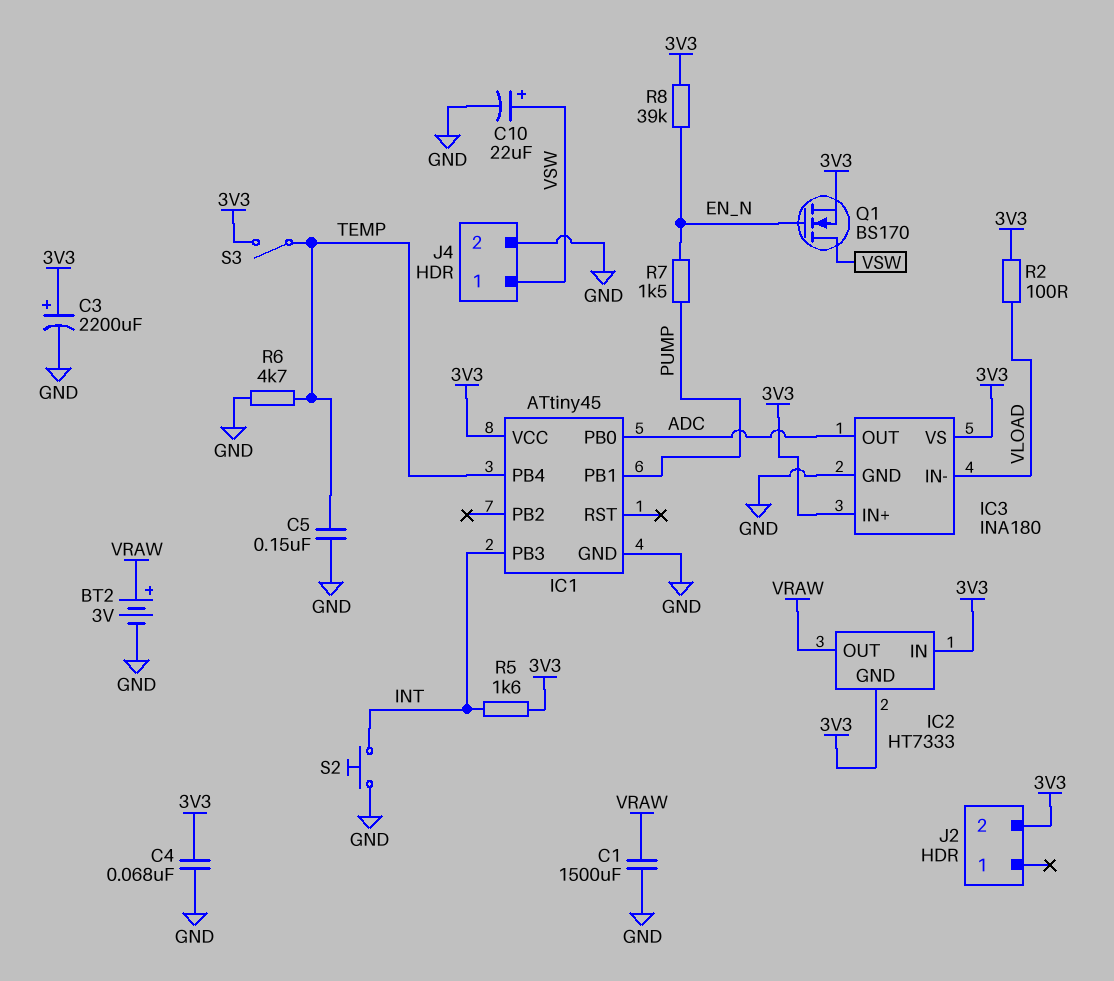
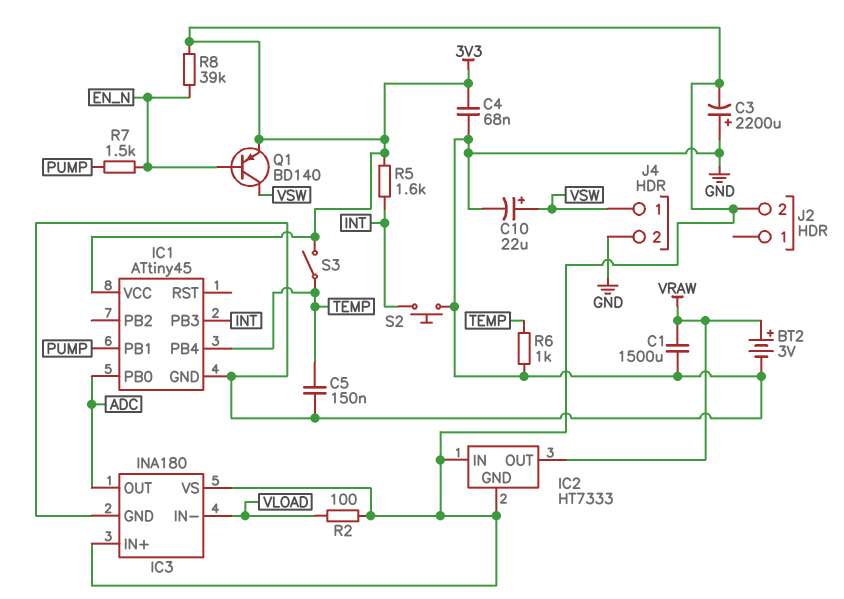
C3: 2200uF (plus 3V3, minus GND) -> 2200uF (plus GND, minus 3V3)
Q1: NMOS BS170 (G EN_N, D VSW, S 3V3) -> PNP BD140 (B EN_N, C VSW, E 3V3)
R6: 4.7k (GND, TEMP) -> 1k (GND, TEMP)

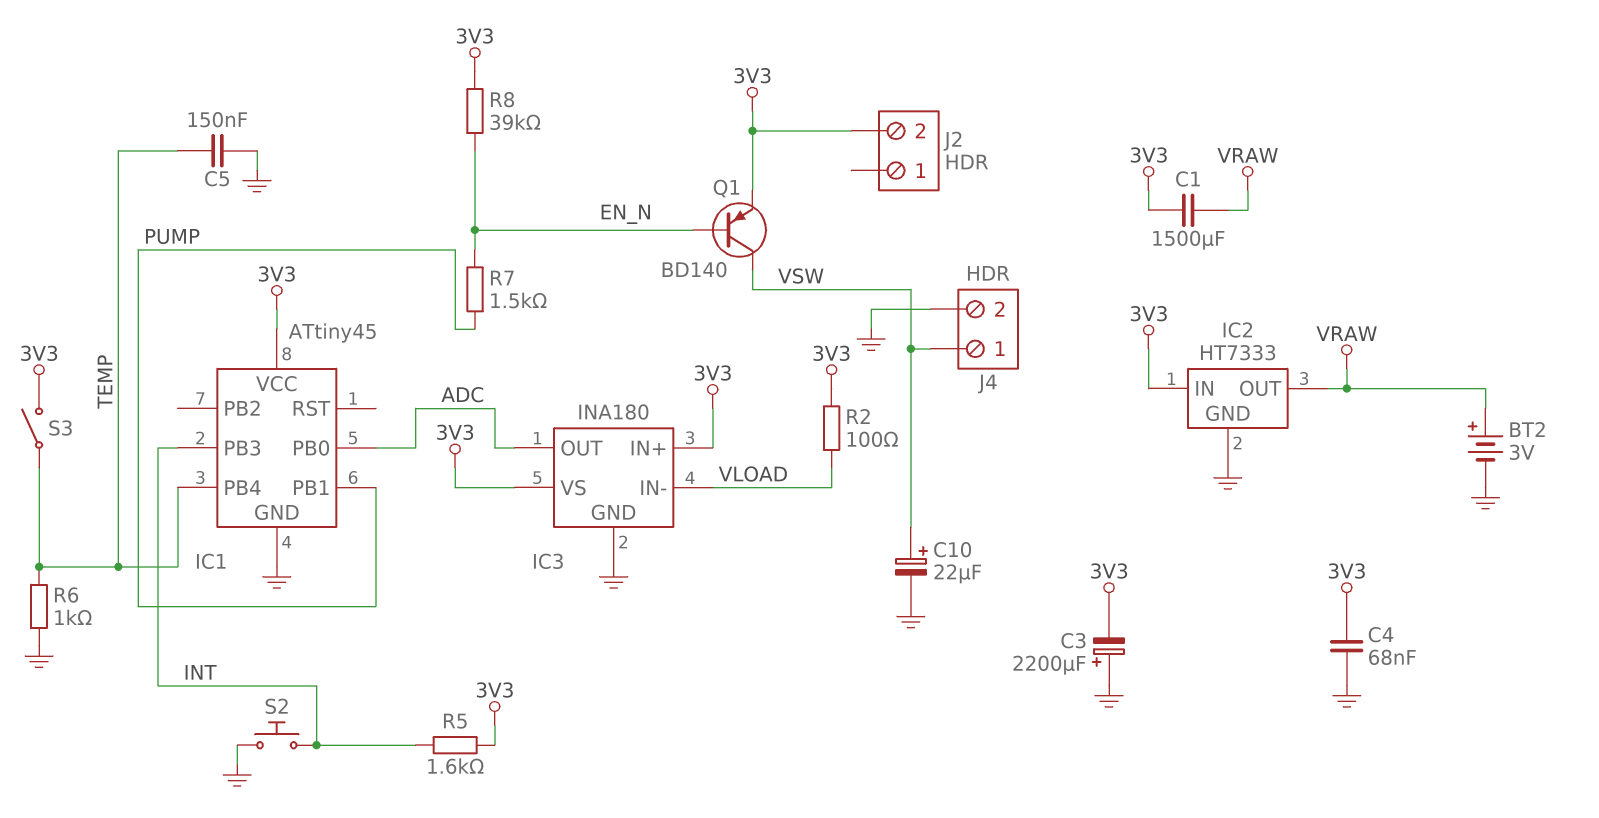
C1: 1500uF (GND, VRAW) -> 1500uF (3V3, VRAW)
IC2 pin GND: 3V3 -> GND

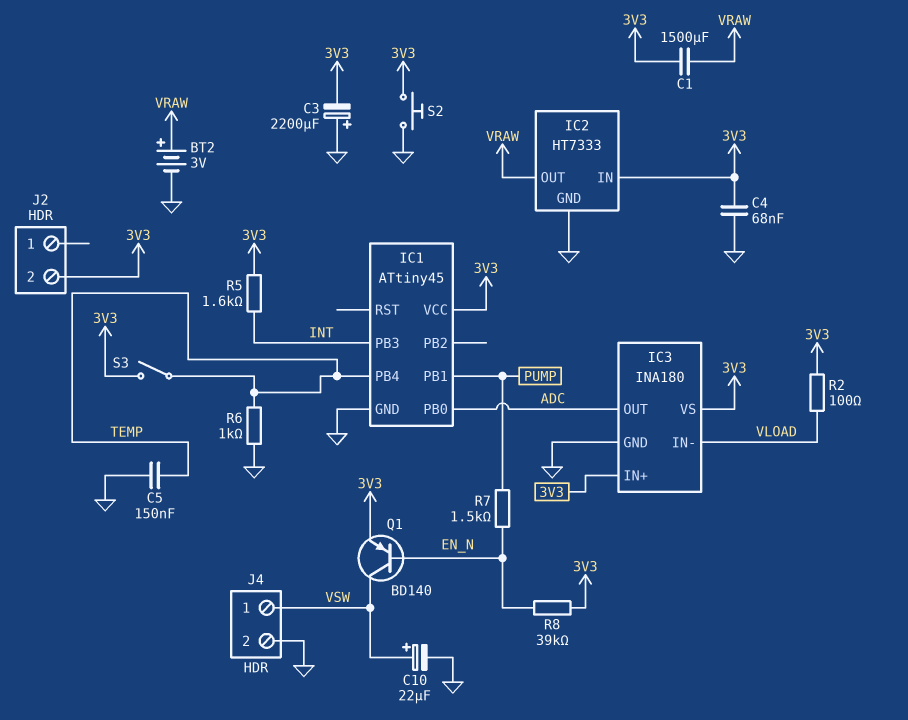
S2: button (GND, INT) -> button (3V3, GND)

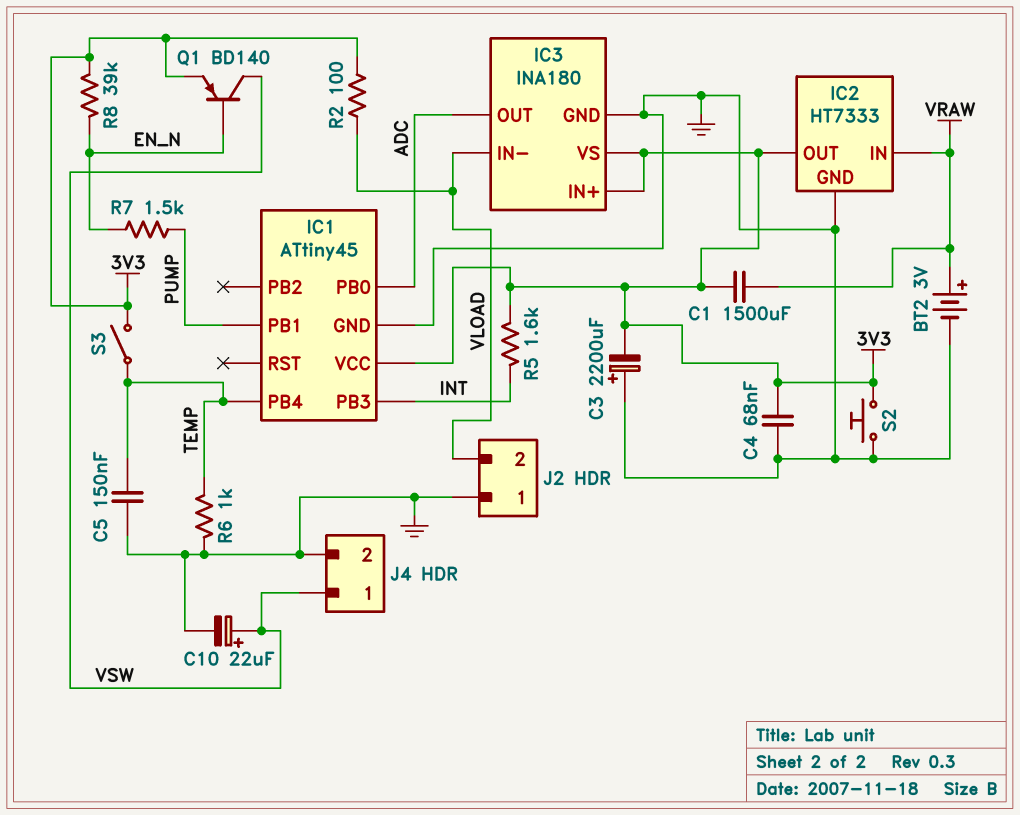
IC2 pin IN: 3V3 -> VRAW
IC2 pin OUT: VRAW -> 3V3
J2 pin 1: none -> GND
J2 pin 2: 3V3 -> VLOAD

